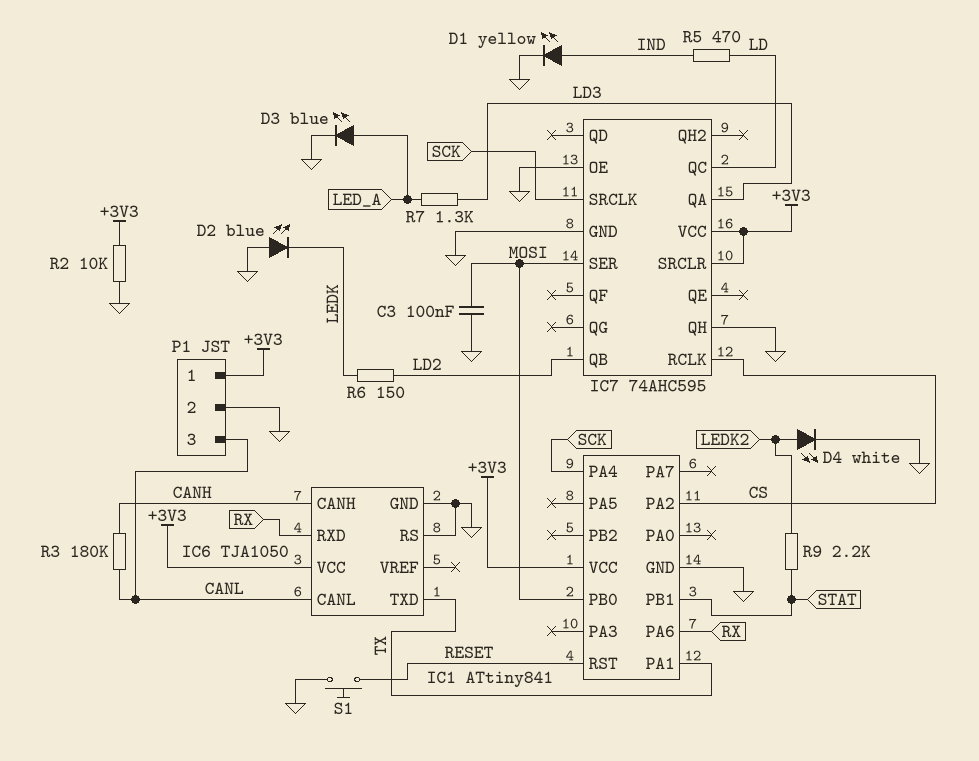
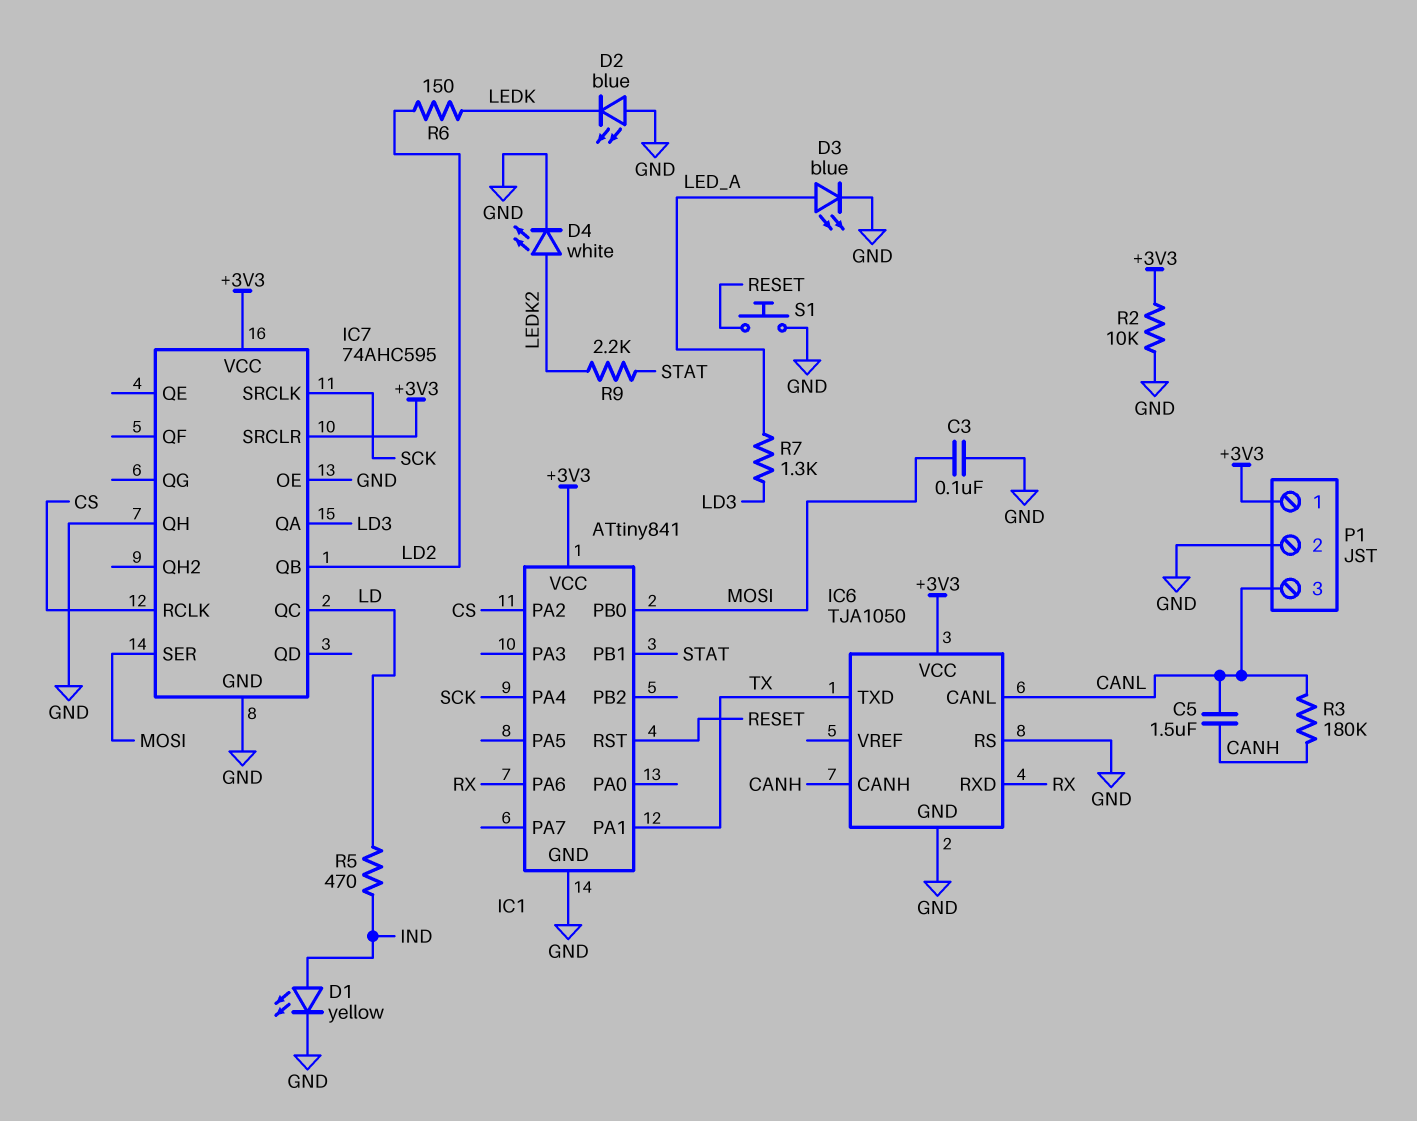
C5: none -> 1.5uF (CANH, CANL)

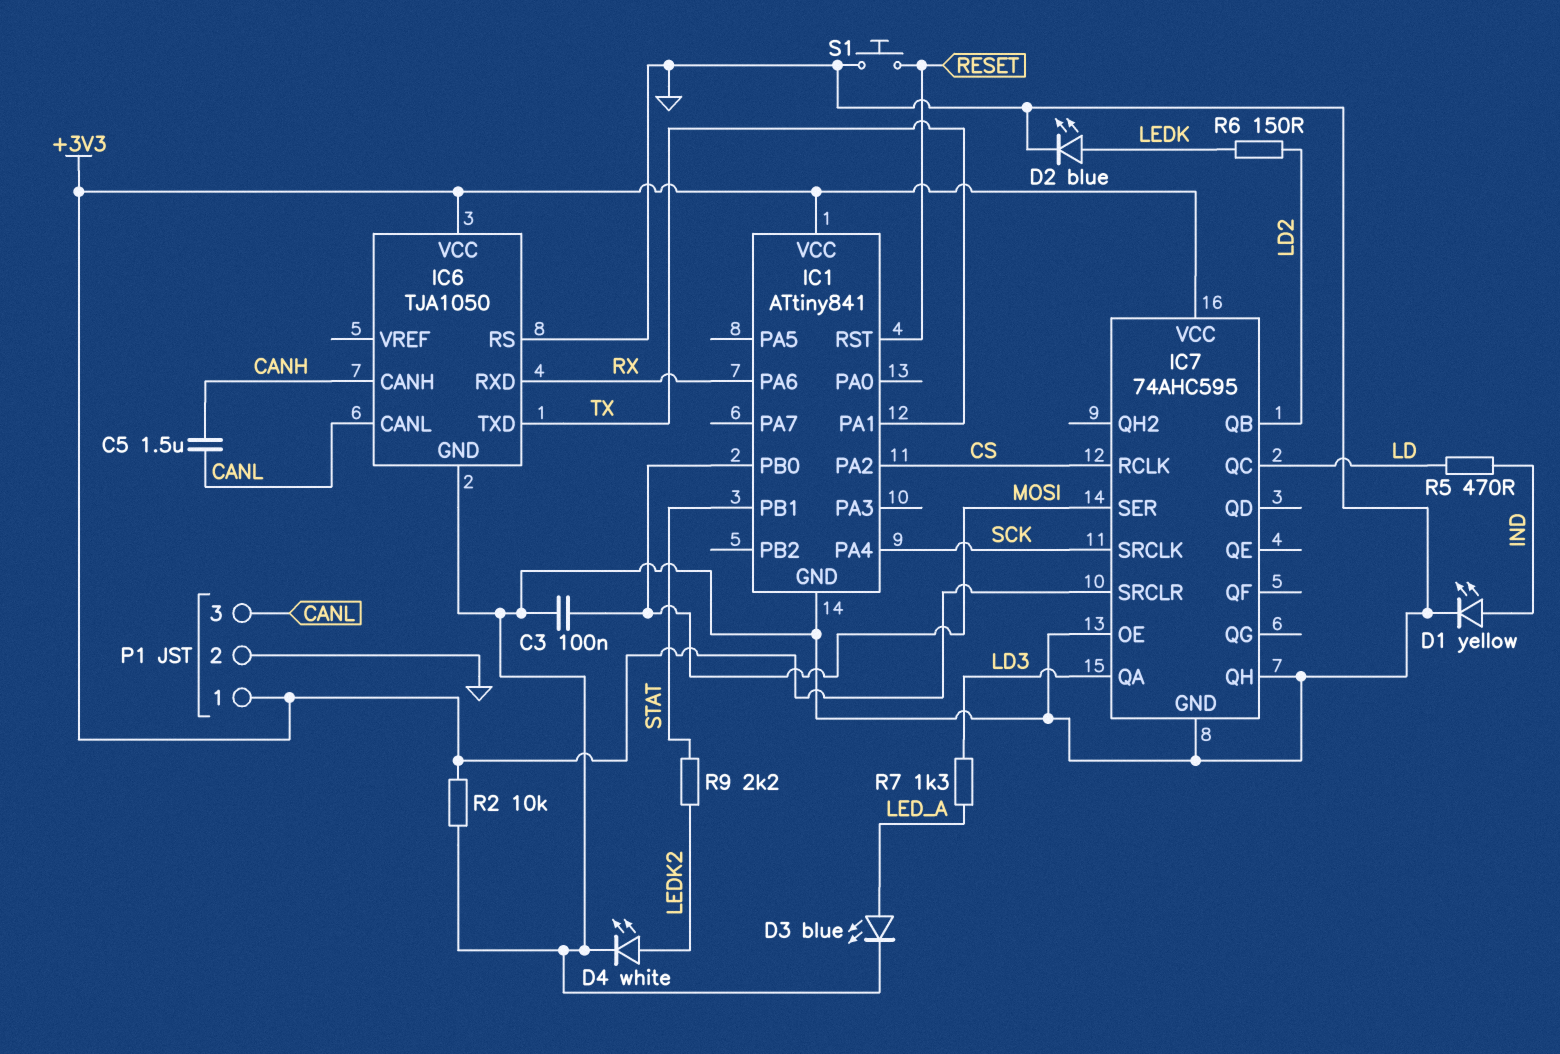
D2: LED blue (A GND, K LEDK) -> LED blue (A LEDK, K GND)
R3: 180k (CANH, CANL) -> none

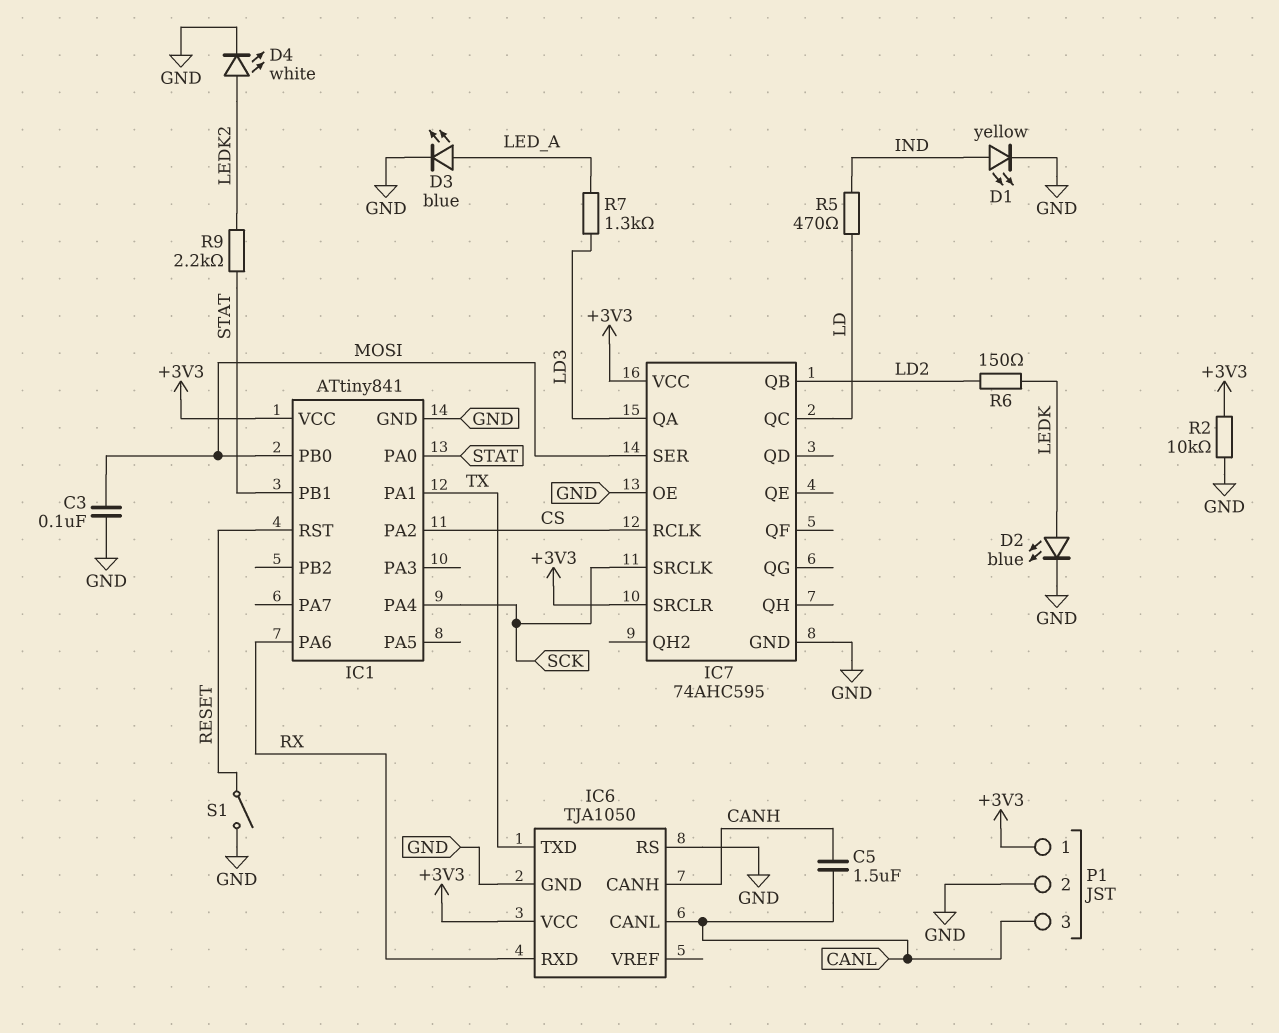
IC1 pin PA0: none -> STAT
IC7 pin QH: GND -> none
S1: button (GND, RESET) -> switch (GND, RESET)

